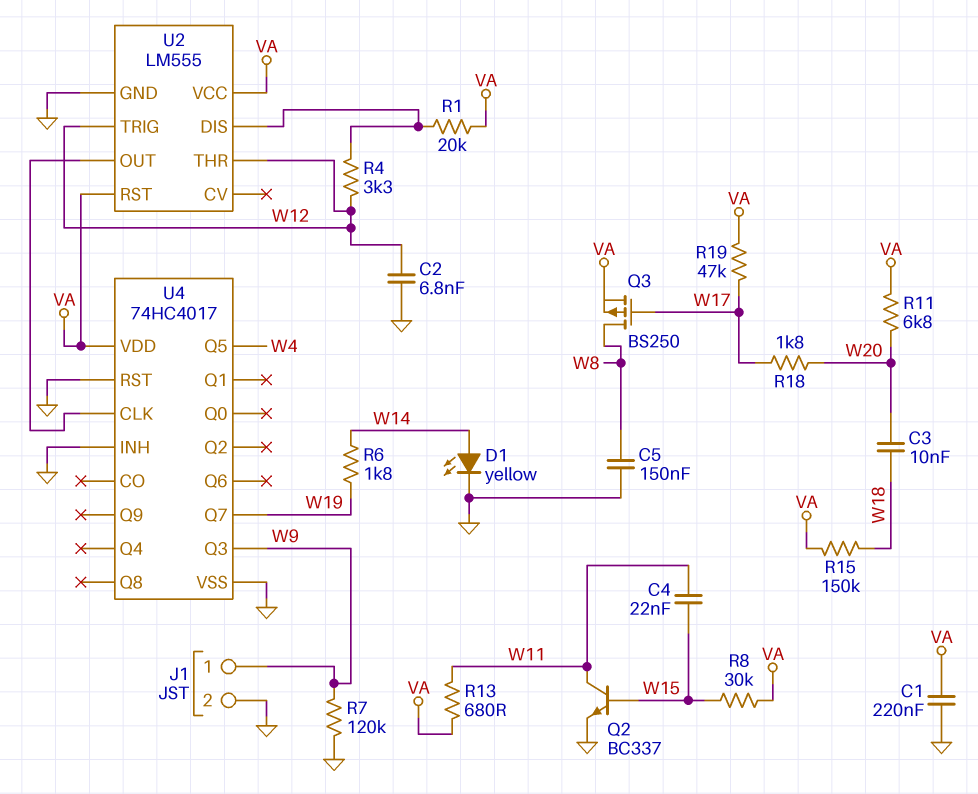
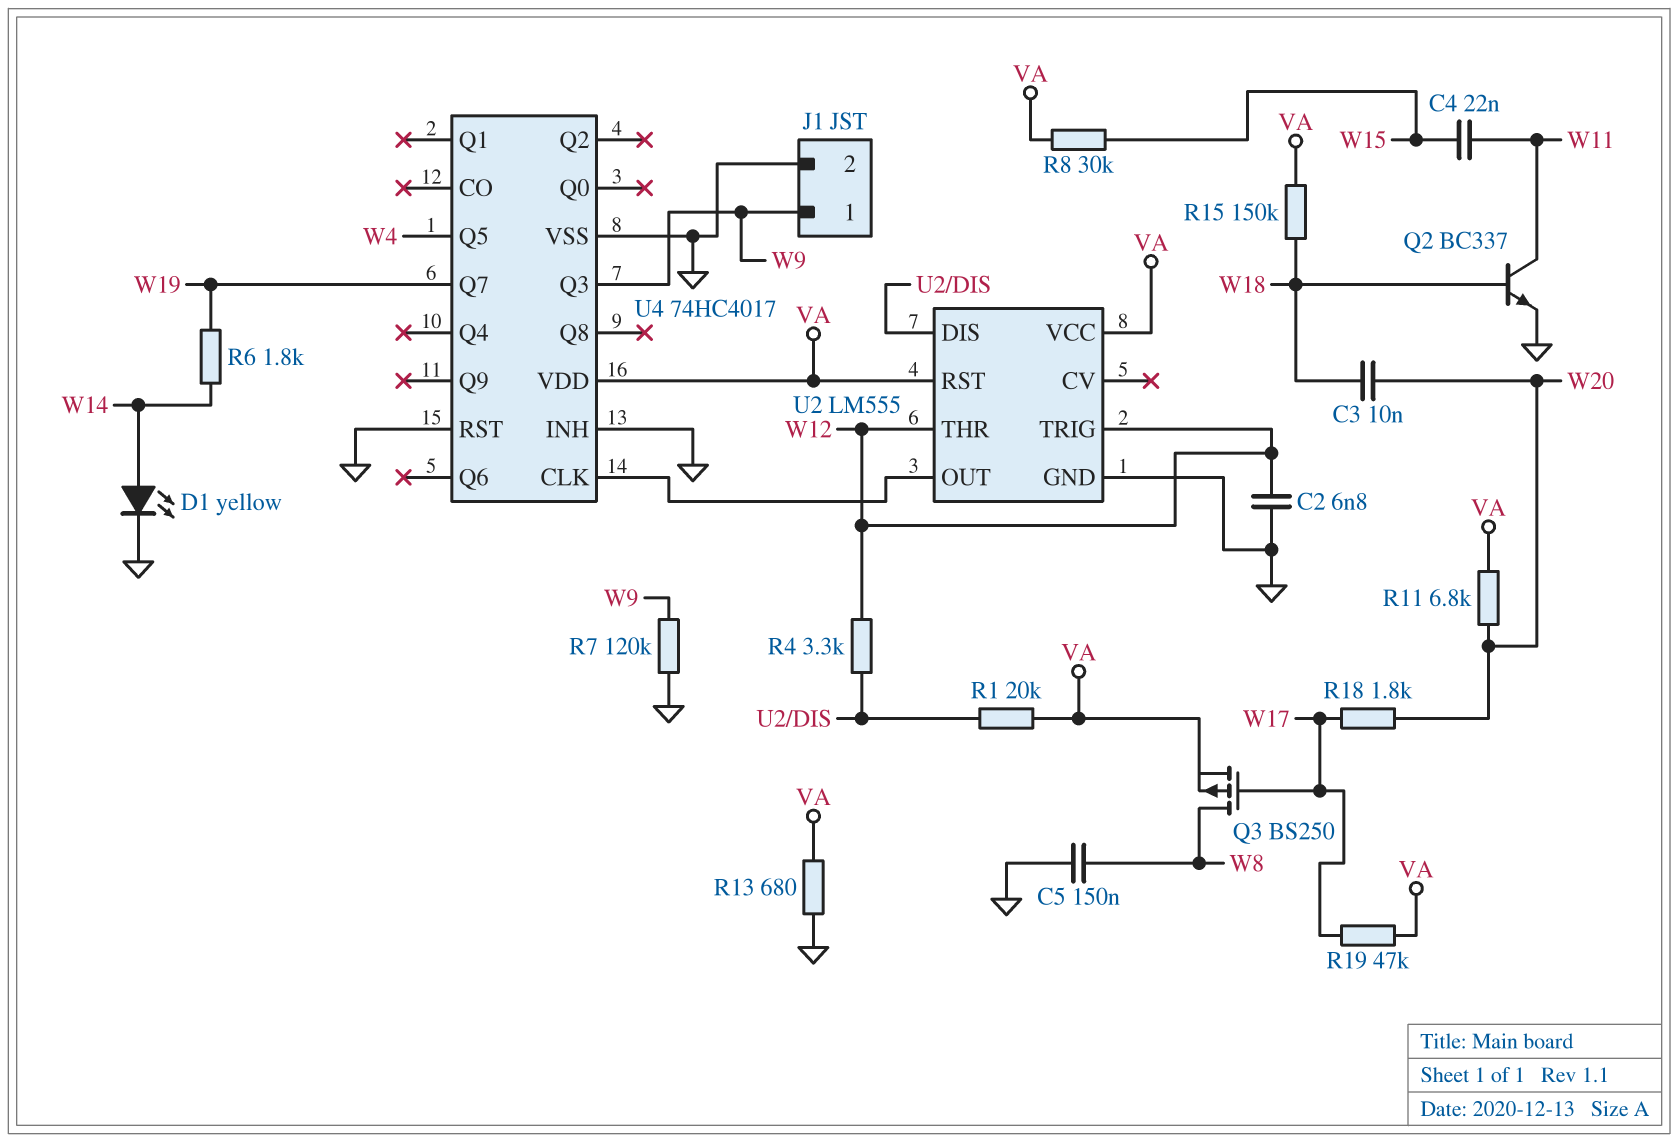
C1: 220nF (GND, VA) -> none
Q2: NPN BC337 (B W15, C W11, E GND) -> NPN BC337 (B W18, C W11, E GND)
R13: 680 (VA, W11) -> 680 (GND, VA)

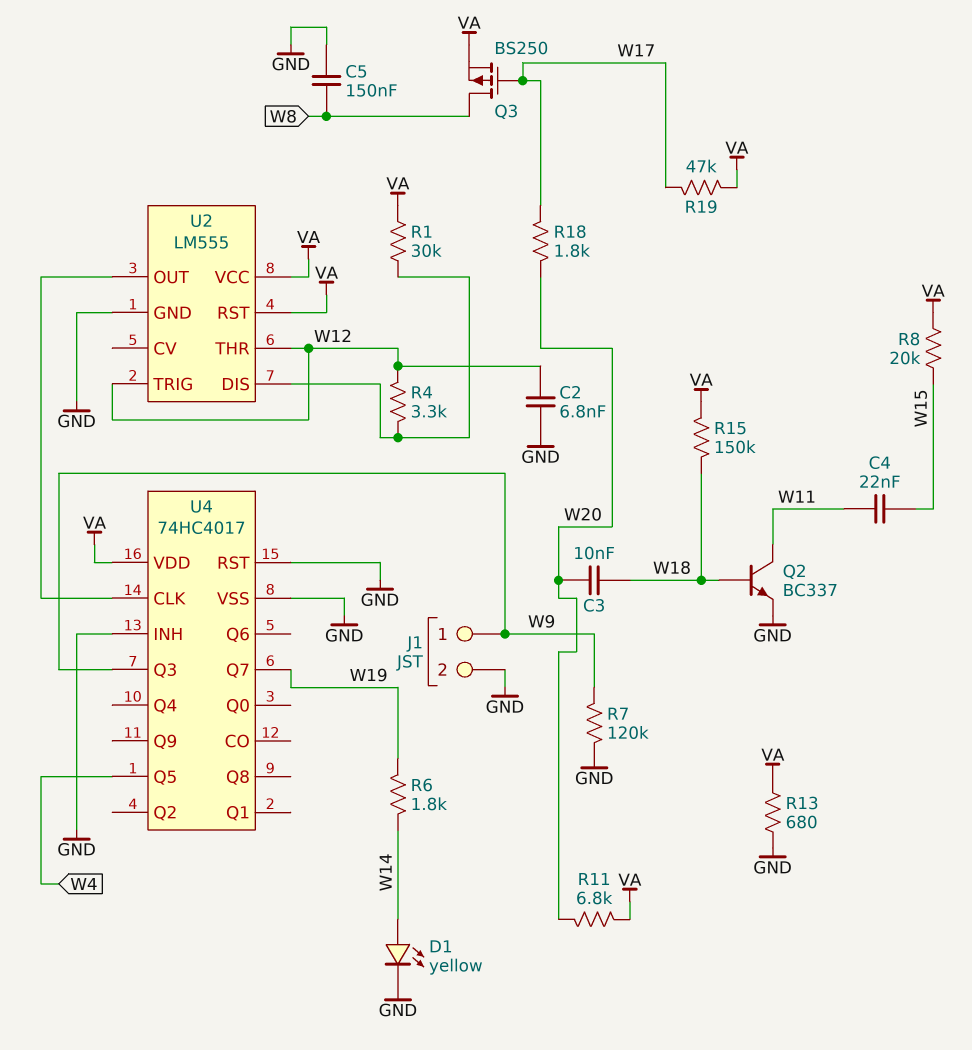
R1: 20k (U2/DIS, VA) -> 30k (U2/DIS, VA)
R8: 30k (VA, W15) -> 20k (VA, W15)

